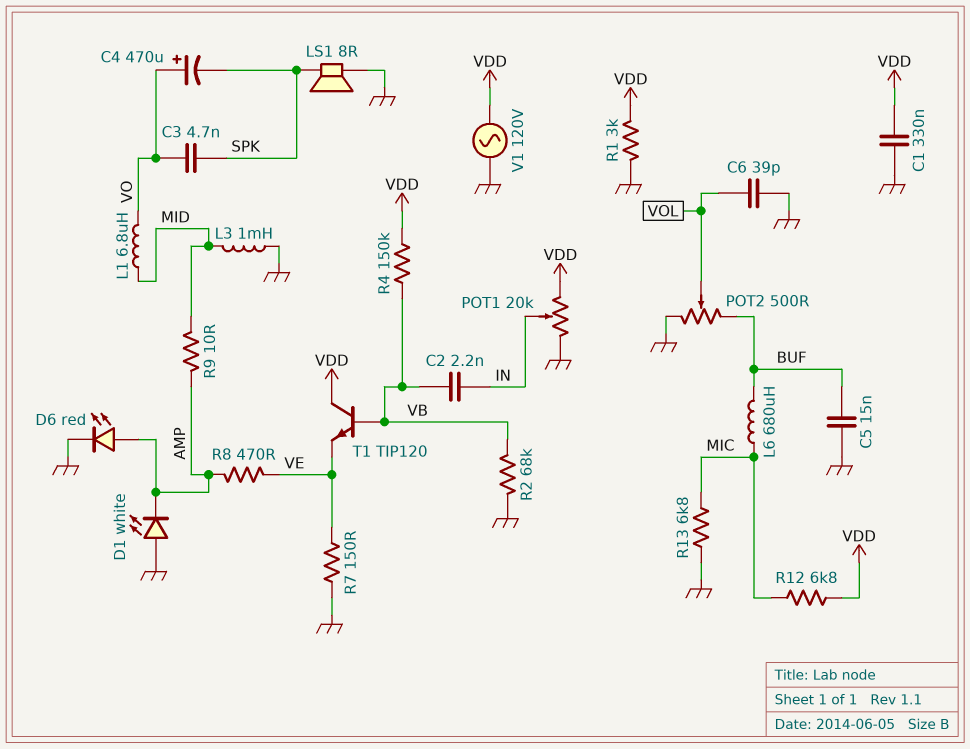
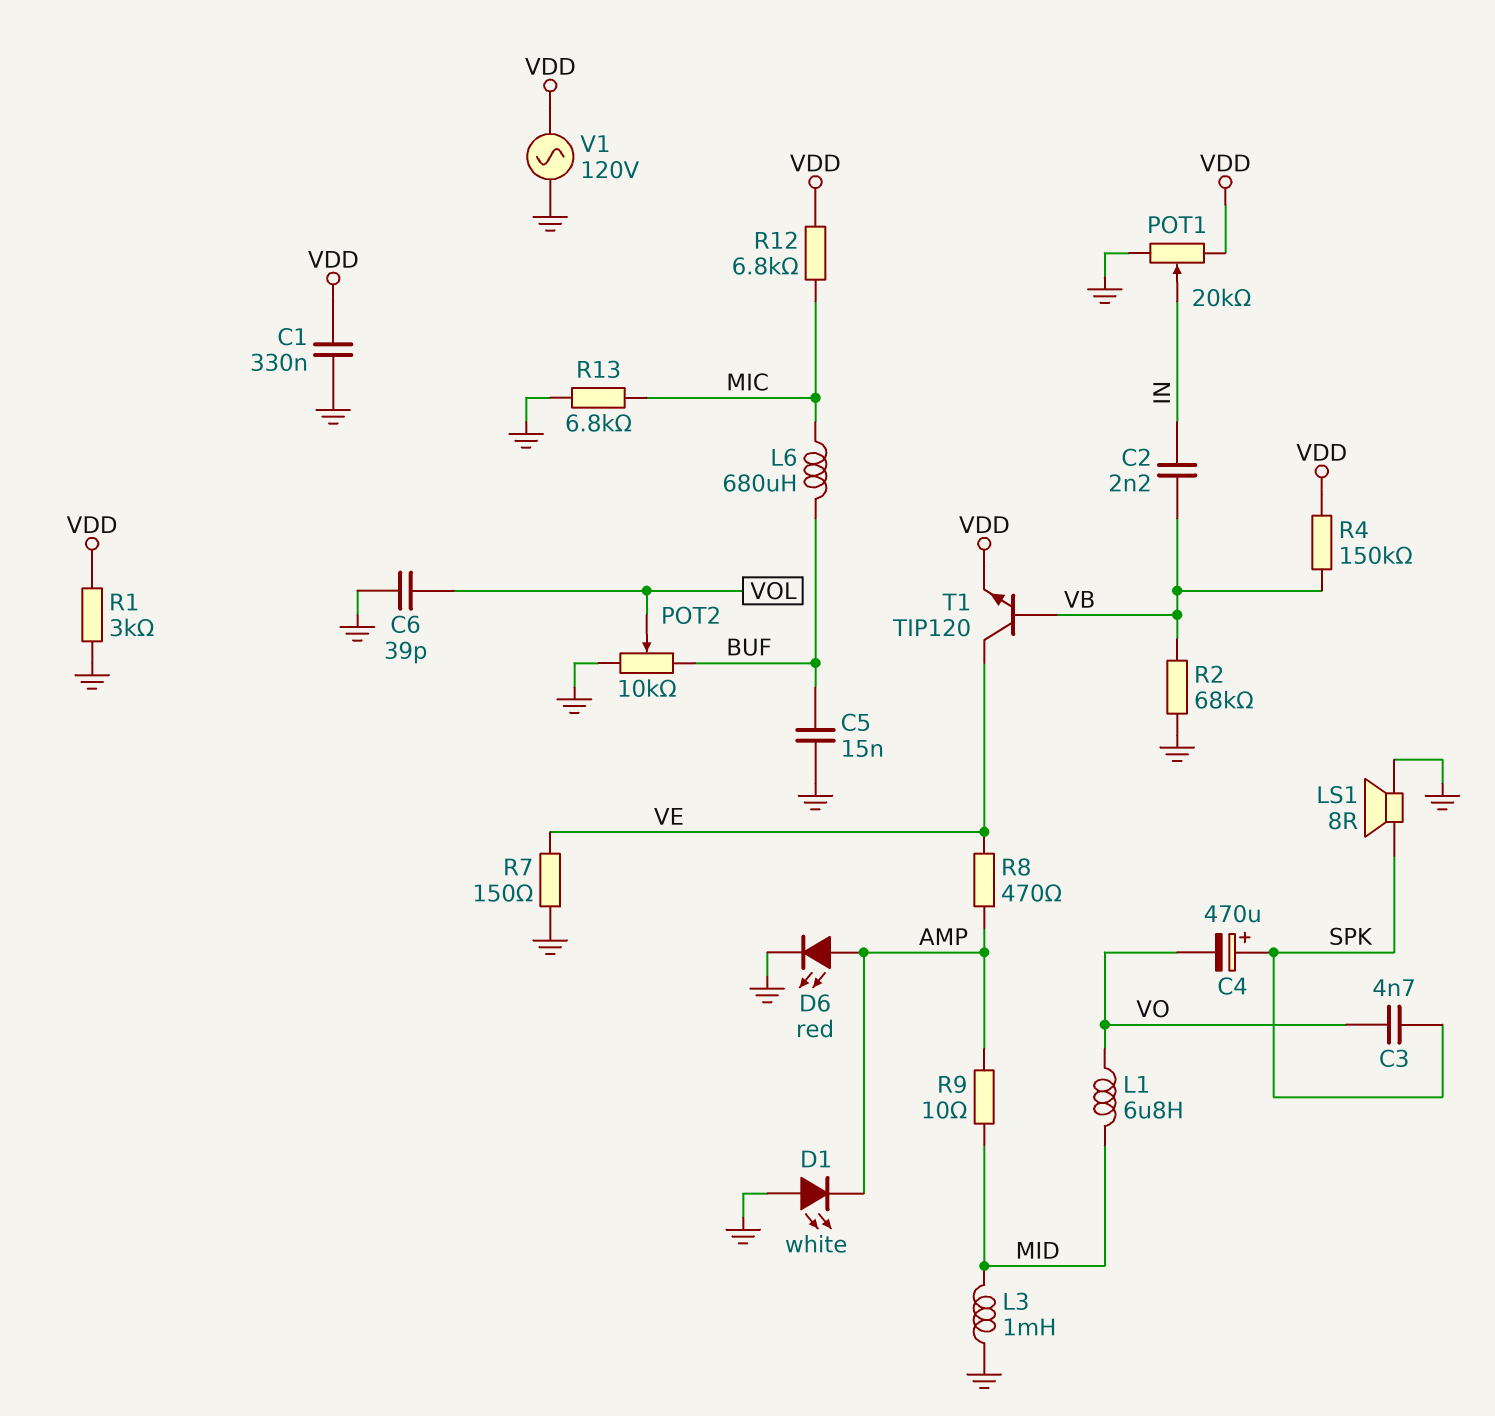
C4: 470uF (plus VO, minus SPK) -> 470uF (plus SPK, minus VO)
POT2: 500 (BUF, GND, wiper VOL) -> 10k (BUF, GND, wiper VOL)
T1: NPN TIP120 (B VB, C VDD, E VE) -> NPN TIP120 (B VB, C VE, E VDD)

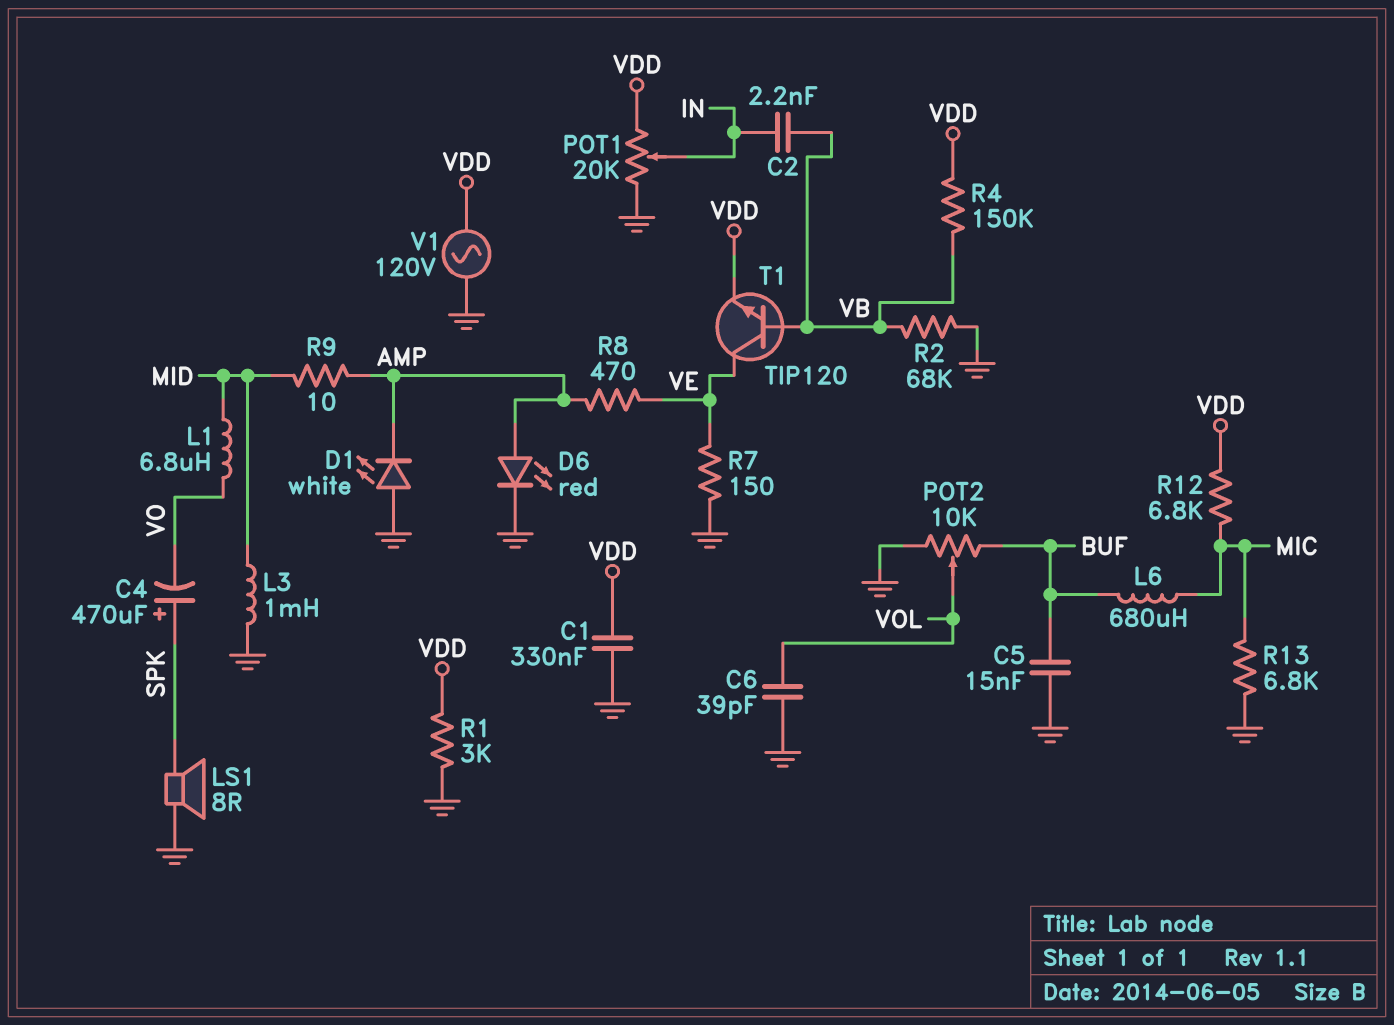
C3: 4.7nF (SPK, VO) -> none

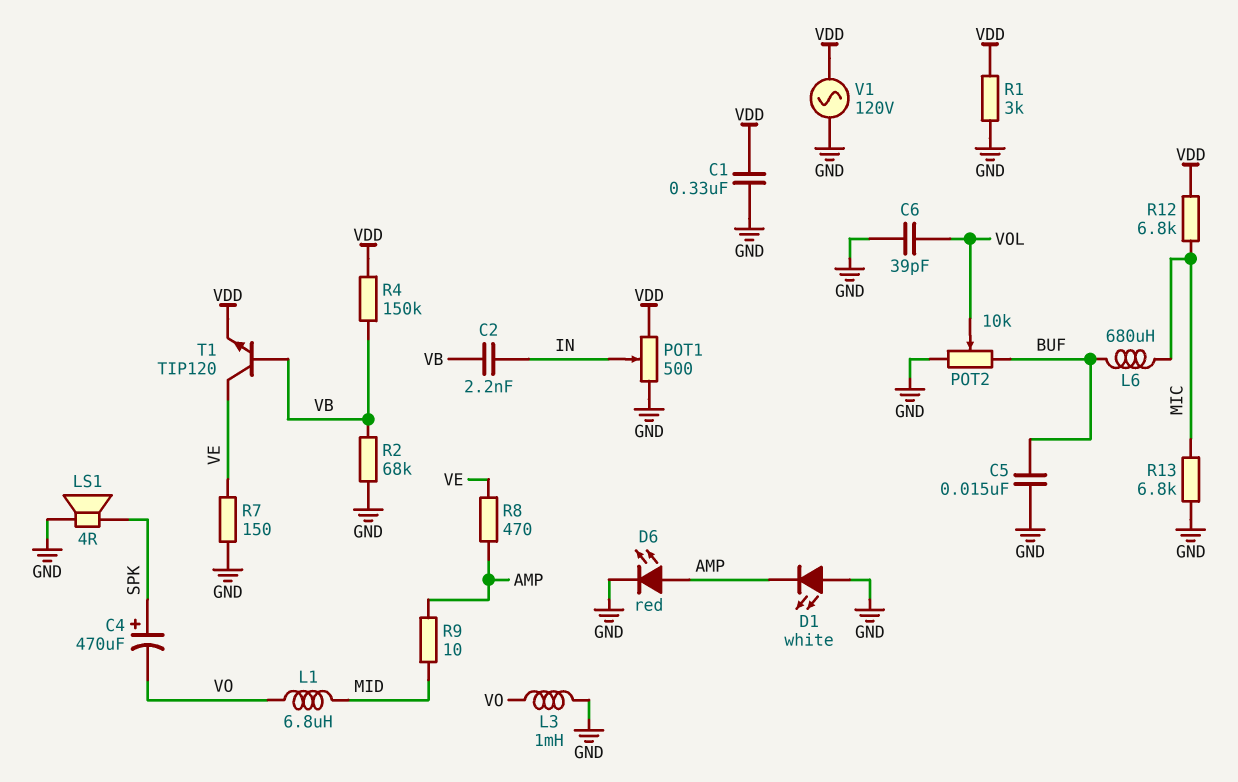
L3: 1mH (GND, MID) -> 1mH (GND, VO)
LS1: speaker 8R (GND, SPK) -> speaker 4R (GND, SPK)
POT1: 20k (GND, VDD, wiper IN) -> 500 (GND, VDD, wiper IN)

